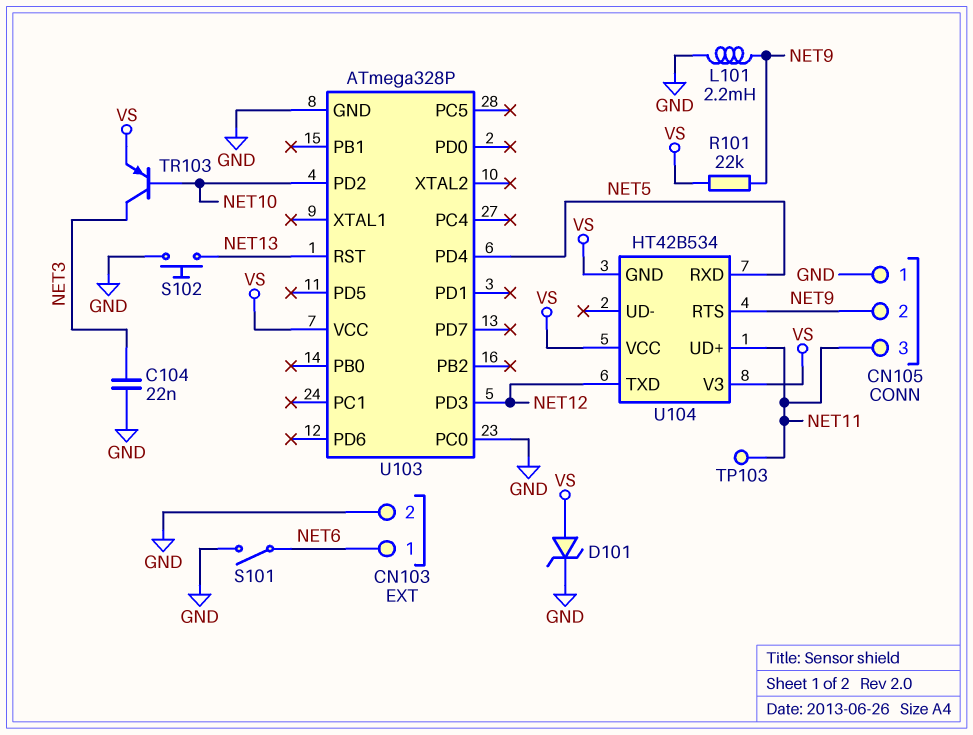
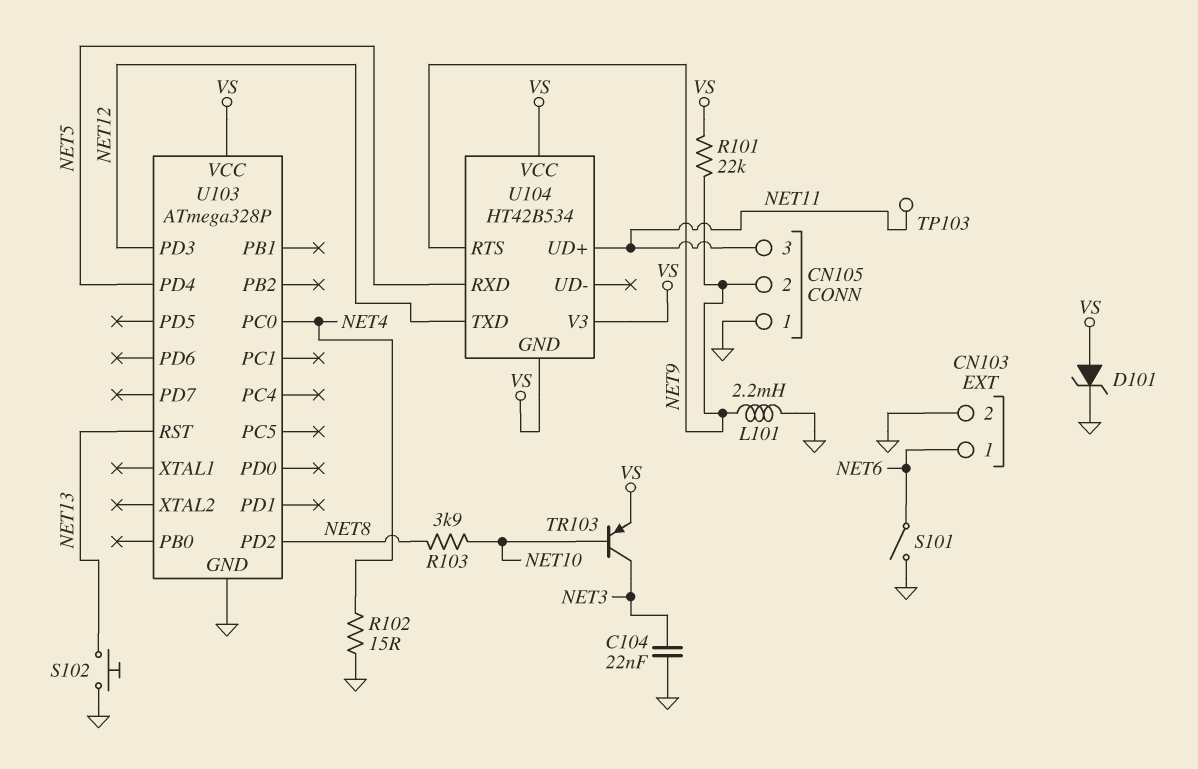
R102: none -> 15 (GND, NET4)
R103: none -> 3.9k (NET8, NET10)
U103 pin PC0: GND -> NET4
U103 pin PD2: NET10 -> NET8

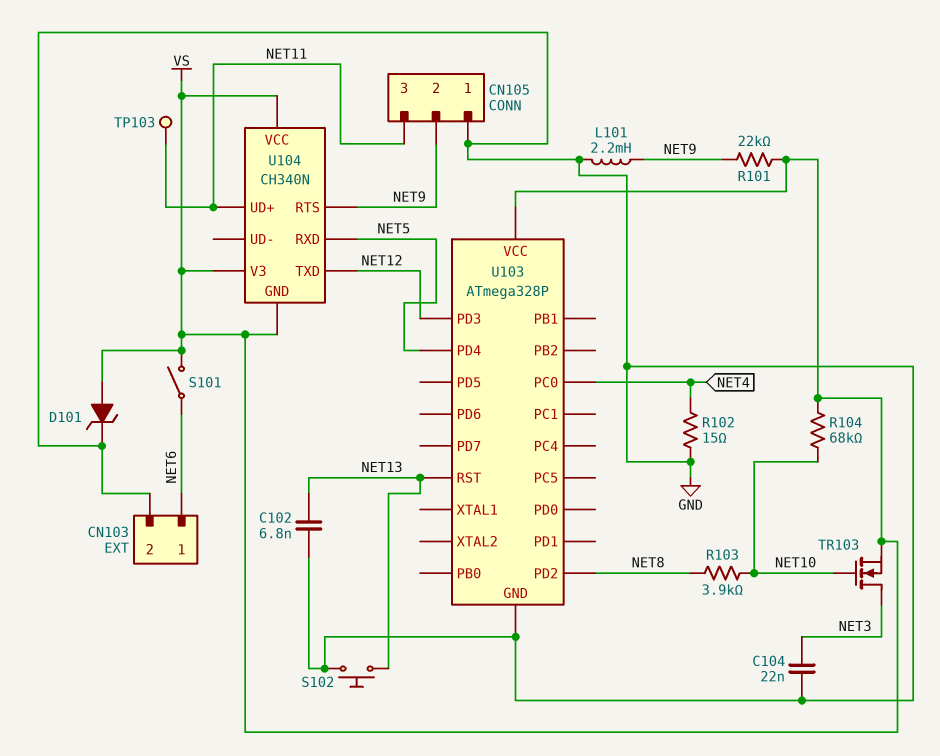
C102: none -> 6.8nF (GND, NET13)
R104: none -> 68k (NET10, VS)
S101: switch (GND, NET6) -> switch (NET6, VS)
TR103: PNP (B NET10, C NET3, E VS) -> NMOS (G NET10, D NET3, S VS)
U104: HT42B534 -> CH340N

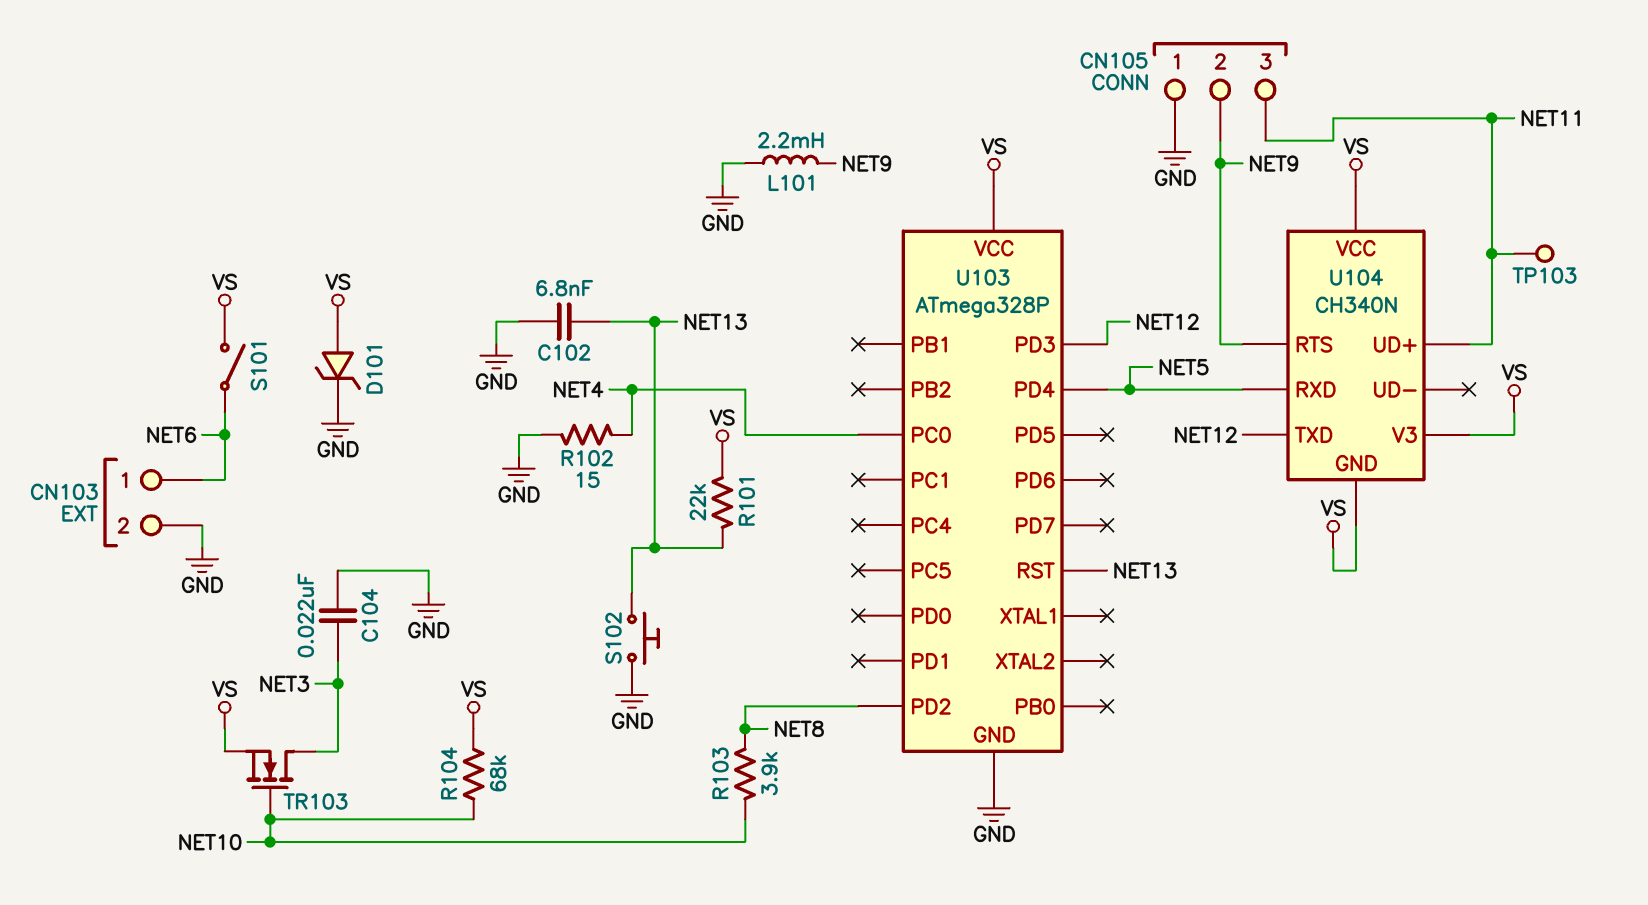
R101: 22k (NET9, VS) -> 22k (NET13, VS)

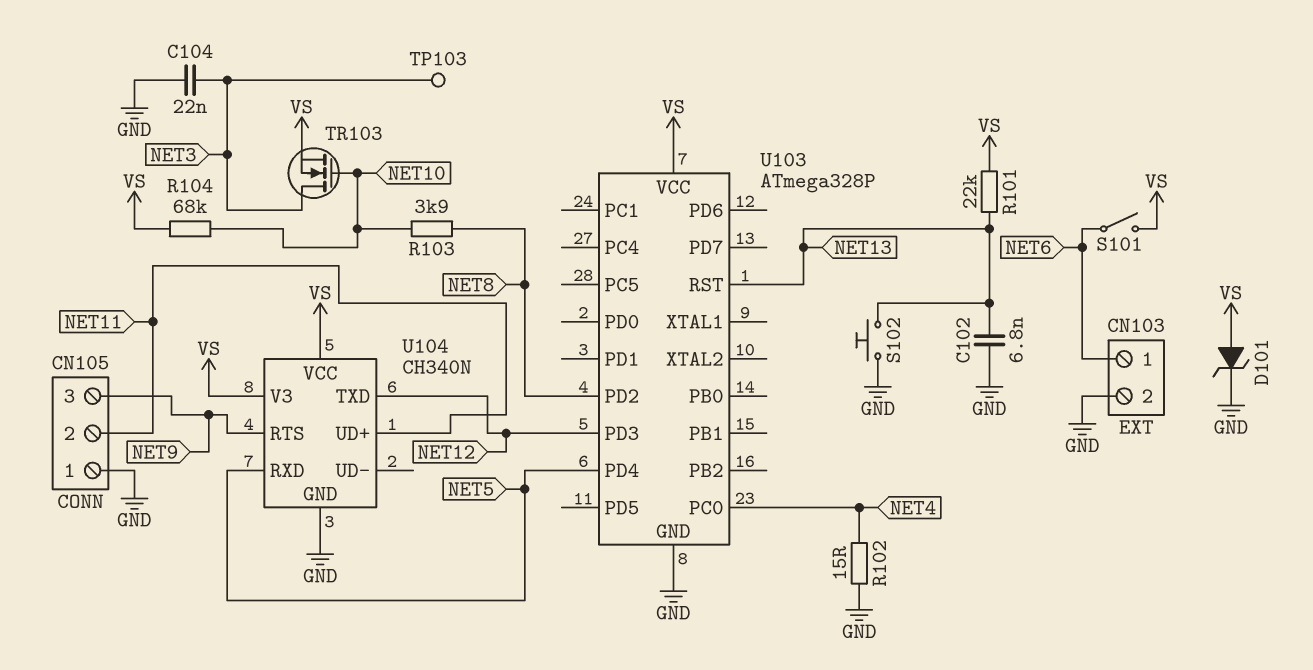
CN105 pin 2: NET9 -> NET11
CN105 pin 3: NET11 -> NET9
L101: 2.2mH (GND, NET9) -> none
TP103: test point (NET11) -> test point (NET3)
U104 pin GND: VS -> GND

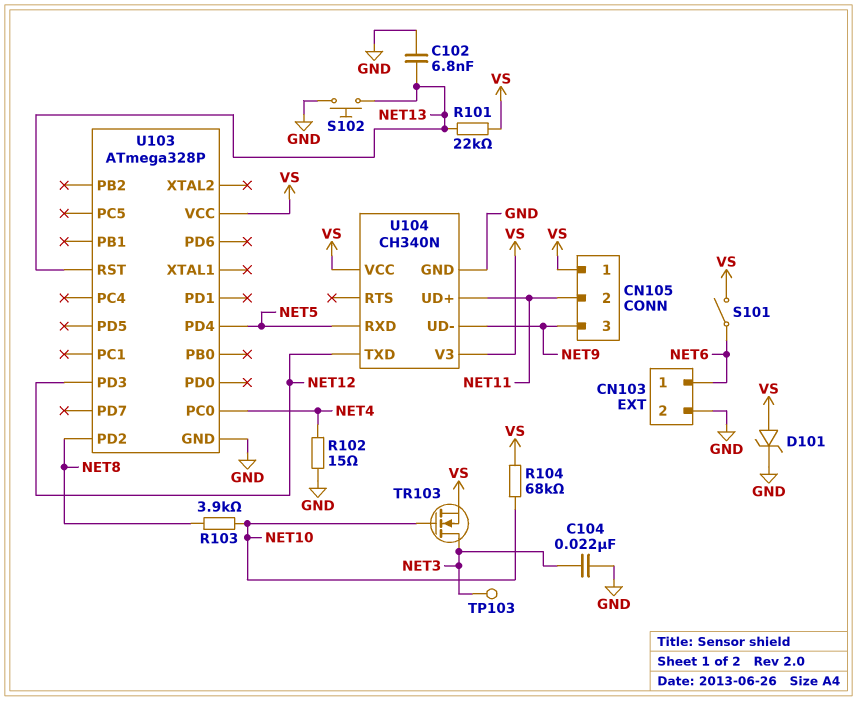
CN105 pin 1: GND -> VS
U104 pin RTS: NET9 -> none
U104 pin UD-: none -> NET9

